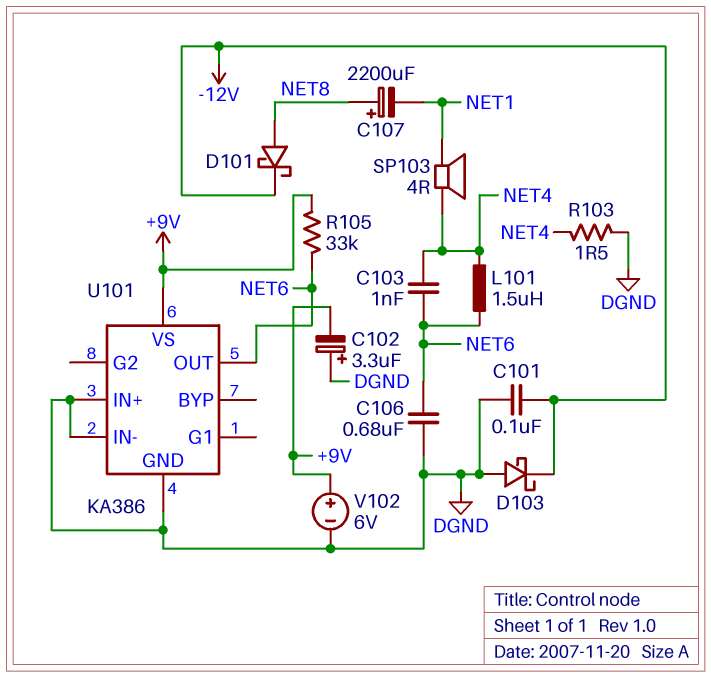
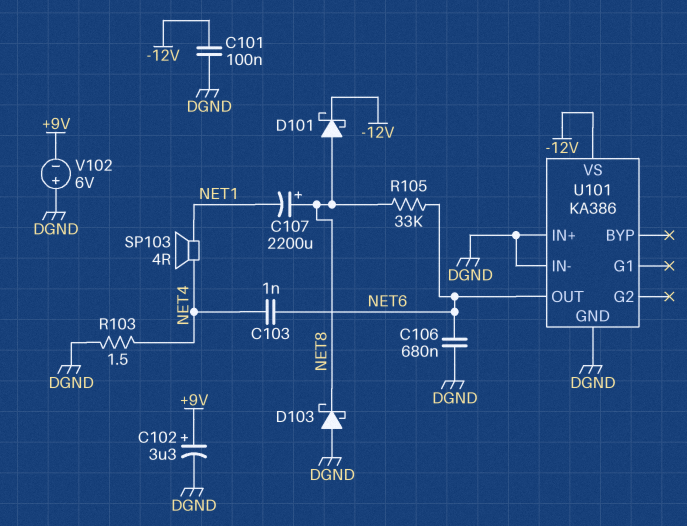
C102: 3.3uF (plus DGND, minus +9V) -> 3.3uF (plus +9V, minus DGND)
D103: schottky (A DGND, K -12V) -> schottky (A DGND, K NET8)
L101: 1.5uH (NET4, NET6) -> none
R105: 33k (+9V, NET6) -> 33k (NET6, NET8)
U101 pin VS: +9V -> -12V
V102: 6V (plus +9V, minus DGND) -> 6V (plus DGND, minus +9V)

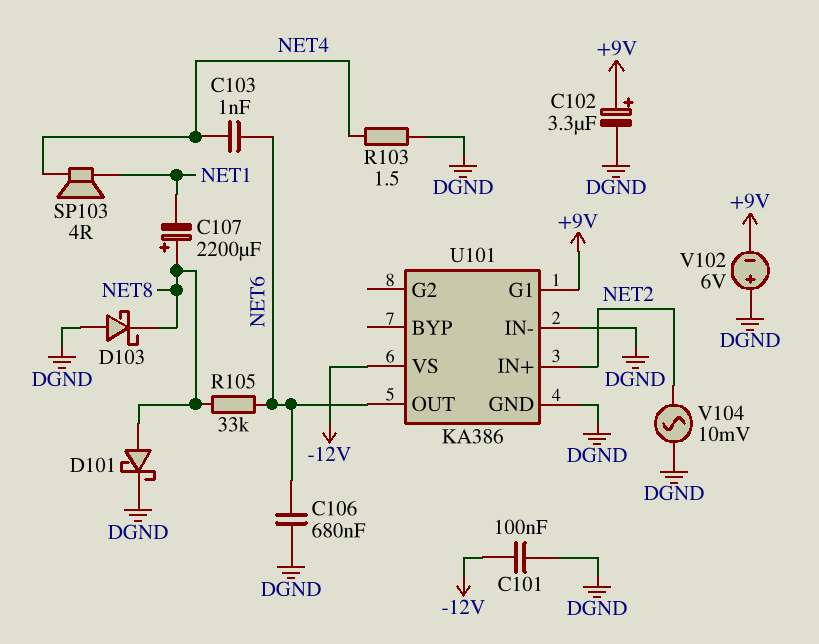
D101: schottky (A NET8, K -12V) -> schottky (A NET8, K DGND)
U101 pin G1: none -> +9V
U101 pin IN+: DGND -> NET2
V104: none -> AC 10mV (DGND, NET2)

